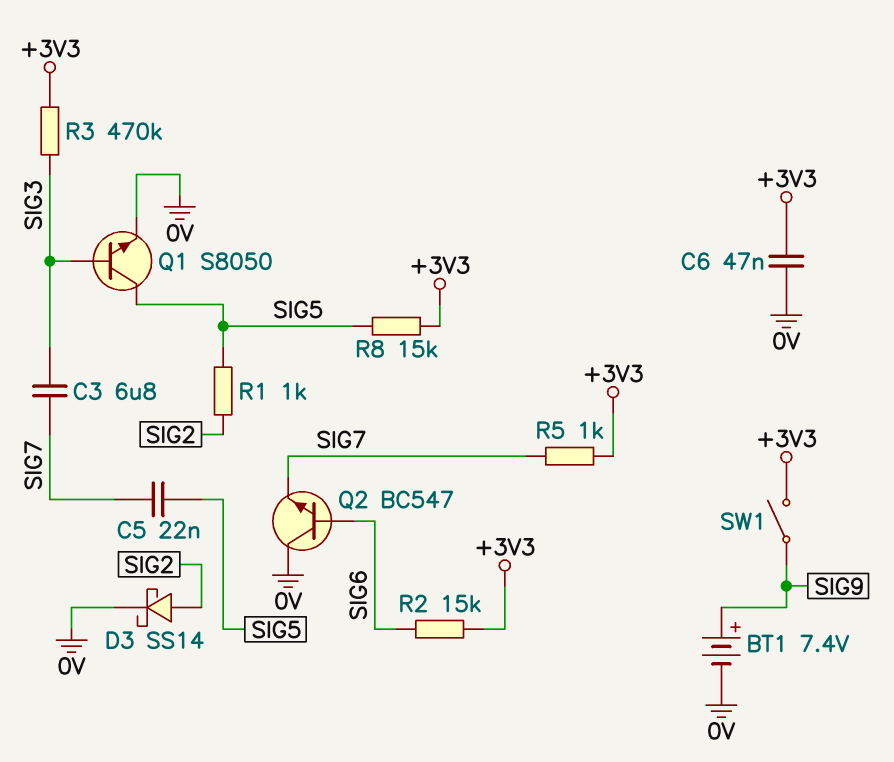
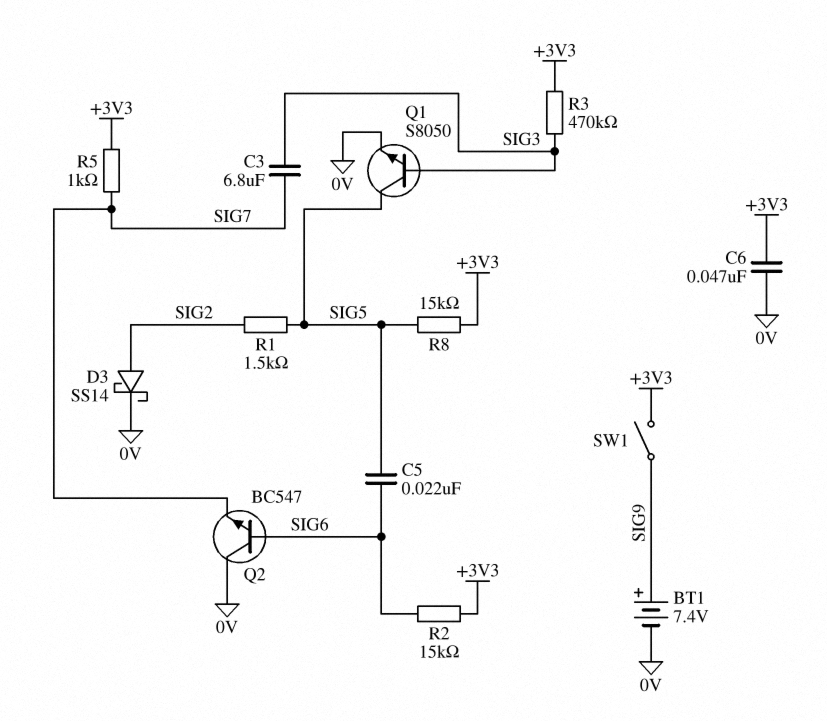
C5: 22nF (SIG5, SIG7) -> 22nF (SIG5, SIG6)
R1: 1k (SIG2, SIG5) -> 1.5k (SIG2, SIG5)

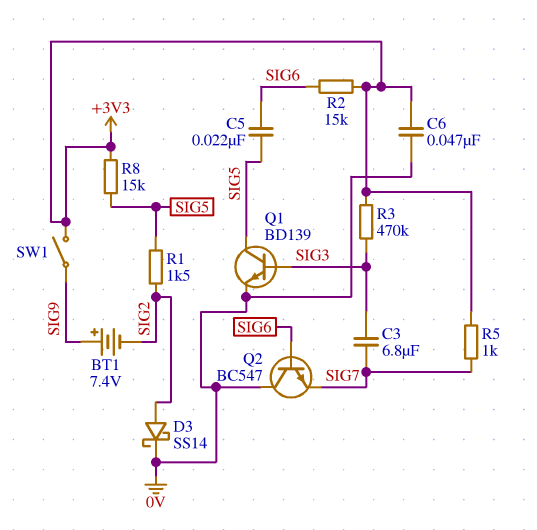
BT1: 7.4V (plus SIG9, minus 0V) -> 7.4V (plus SIG9, minus SIG2)
Q1: NPN S8050 (B SIG3, C SIG5, E 0V) -> NPN BD139 (B SIG3, C SIG5, E 0V)

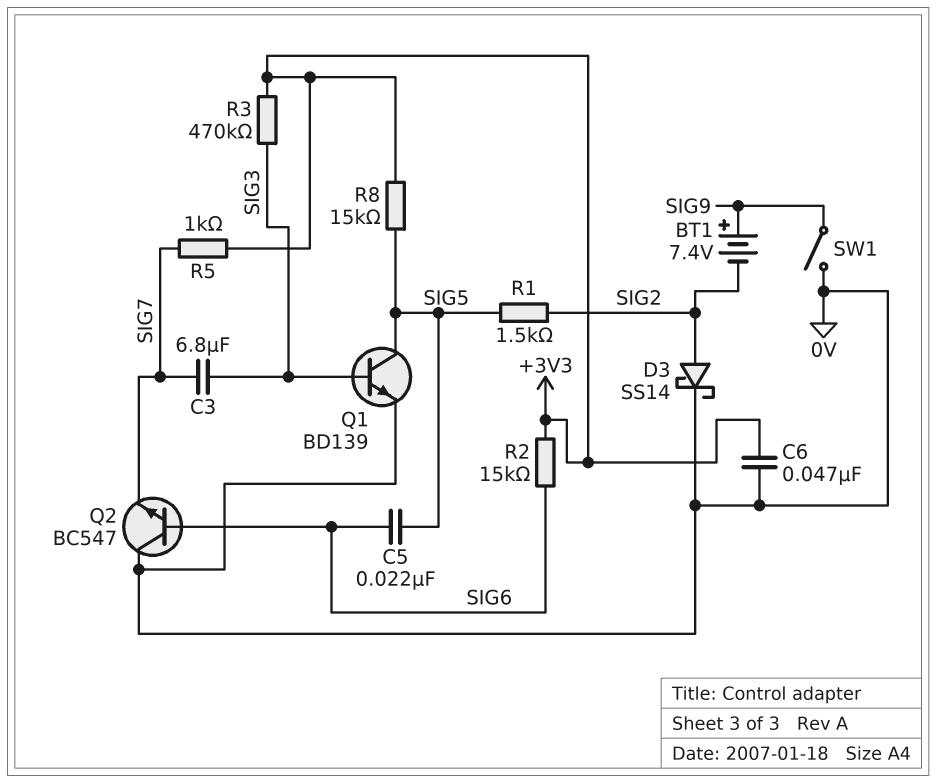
SW1: switch (+3V3, SIG9) -> switch (0V, SIG9)

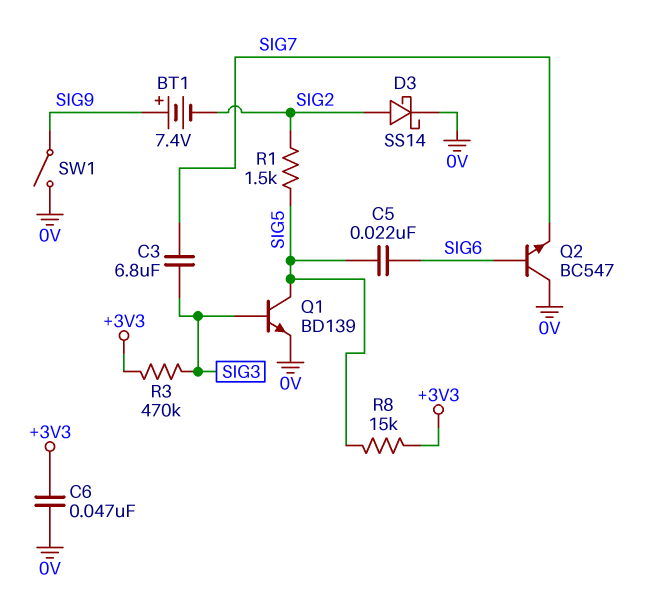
R2: 15k (+3V3, SIG6) -> none
R5: 1k (+3V3, SIG7) -> none

